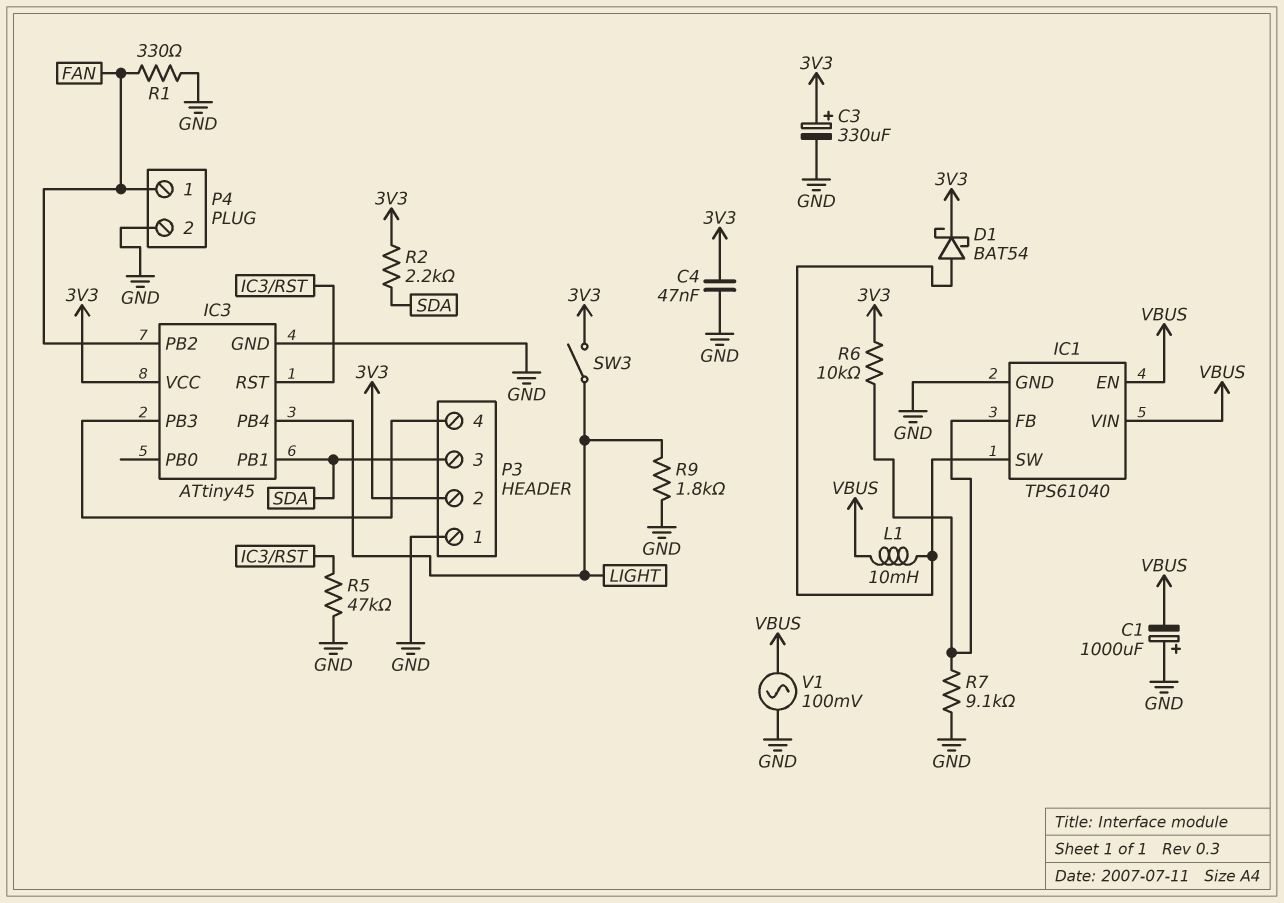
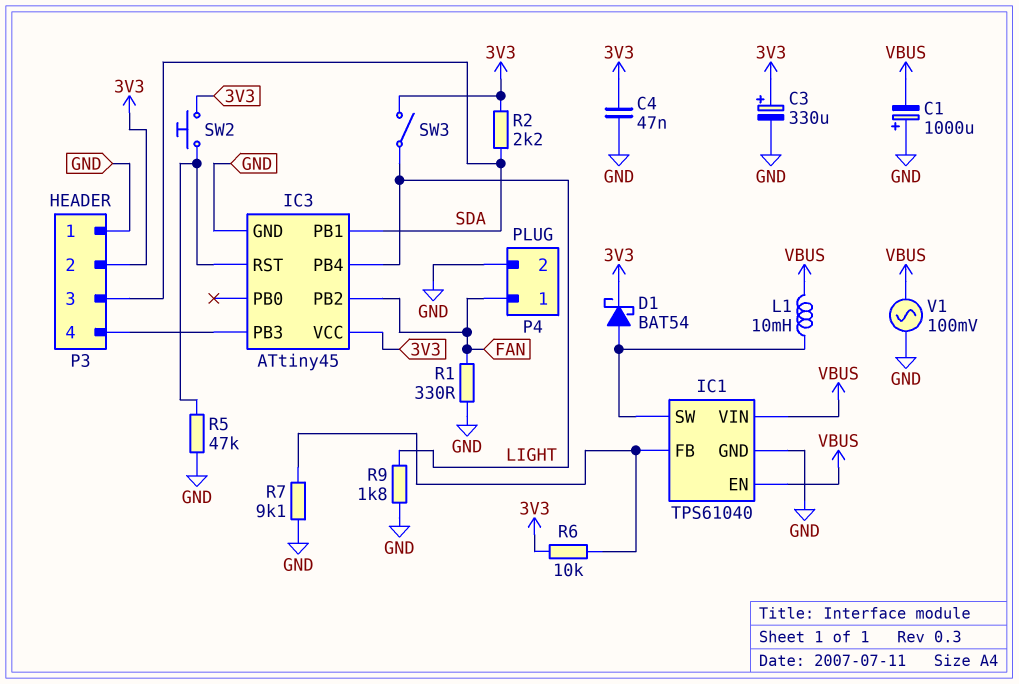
SW2: none -> button (3V3, IC3/RST)

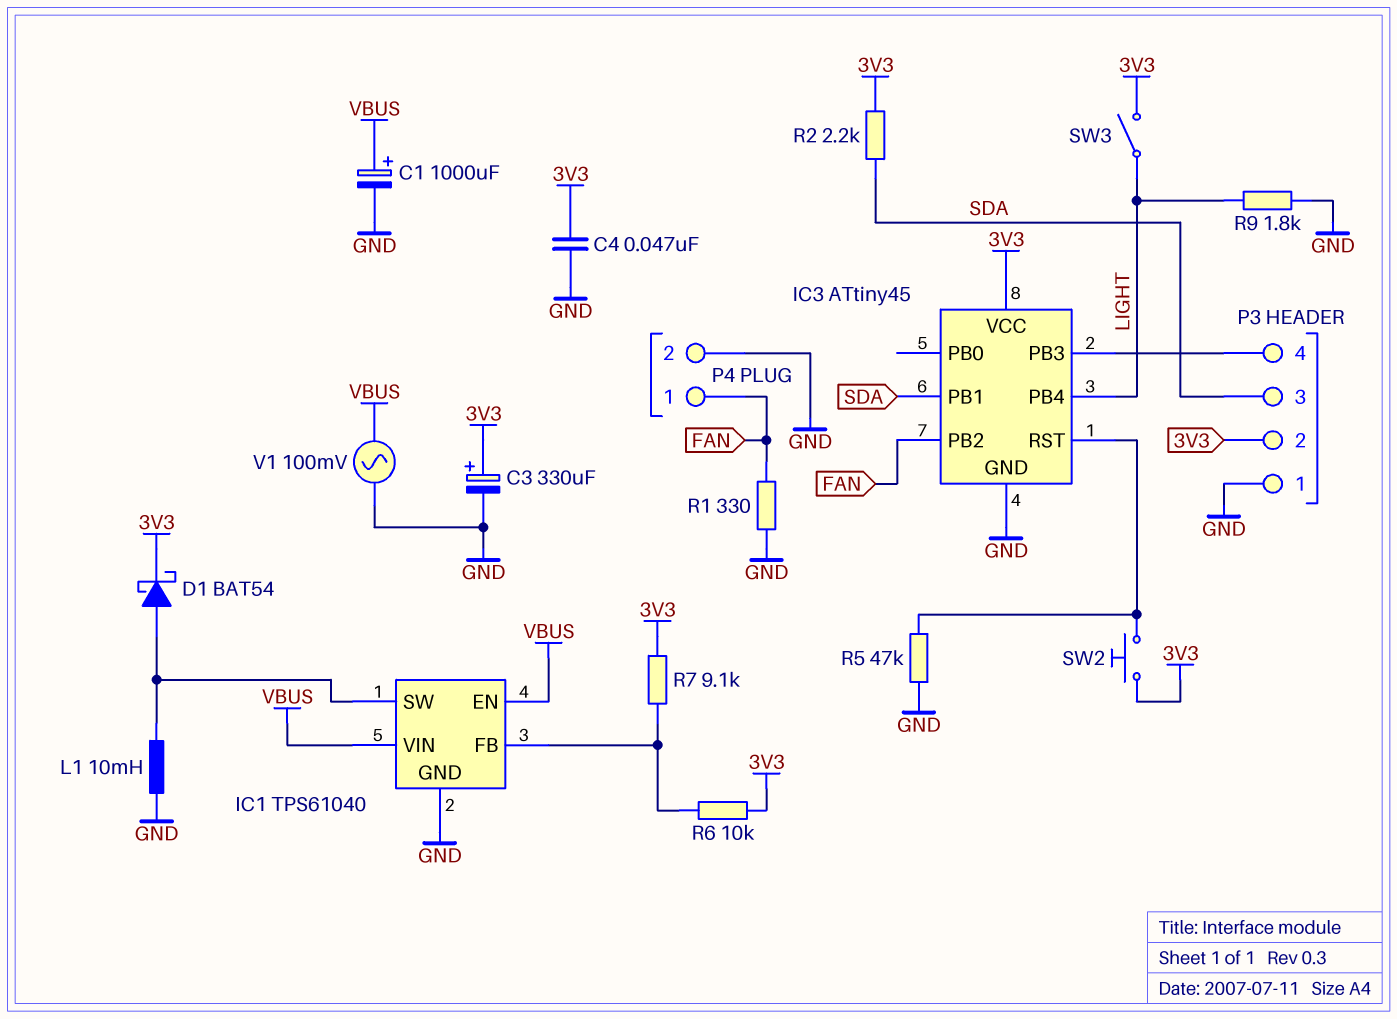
C1: 1000uF (plus GND, minus VBUS) -> 1000uF (plus VBUS, minus GND)
L1: 10mH (IC1/SW, VBUS) -> 10mH (GND, IC1/SW)
R7: 9.1k (GND, IC1/FB) -> 9.1k (3V3, IC1/FB)

